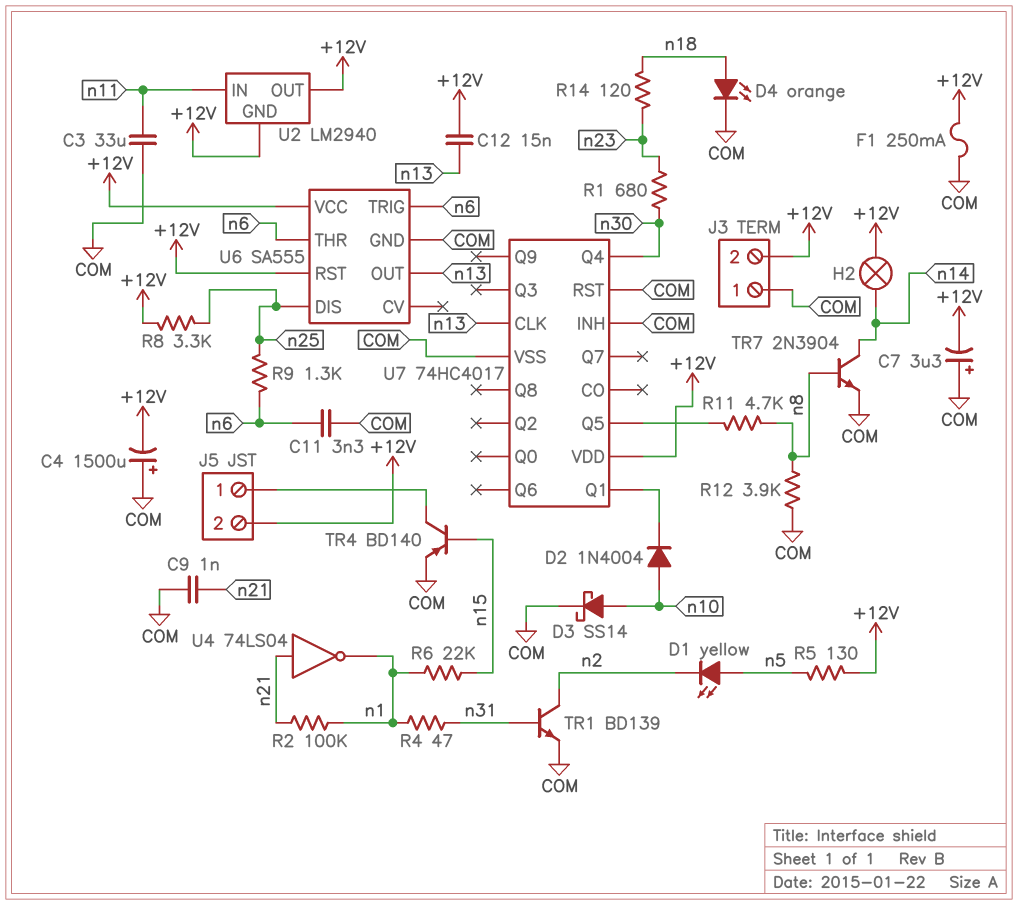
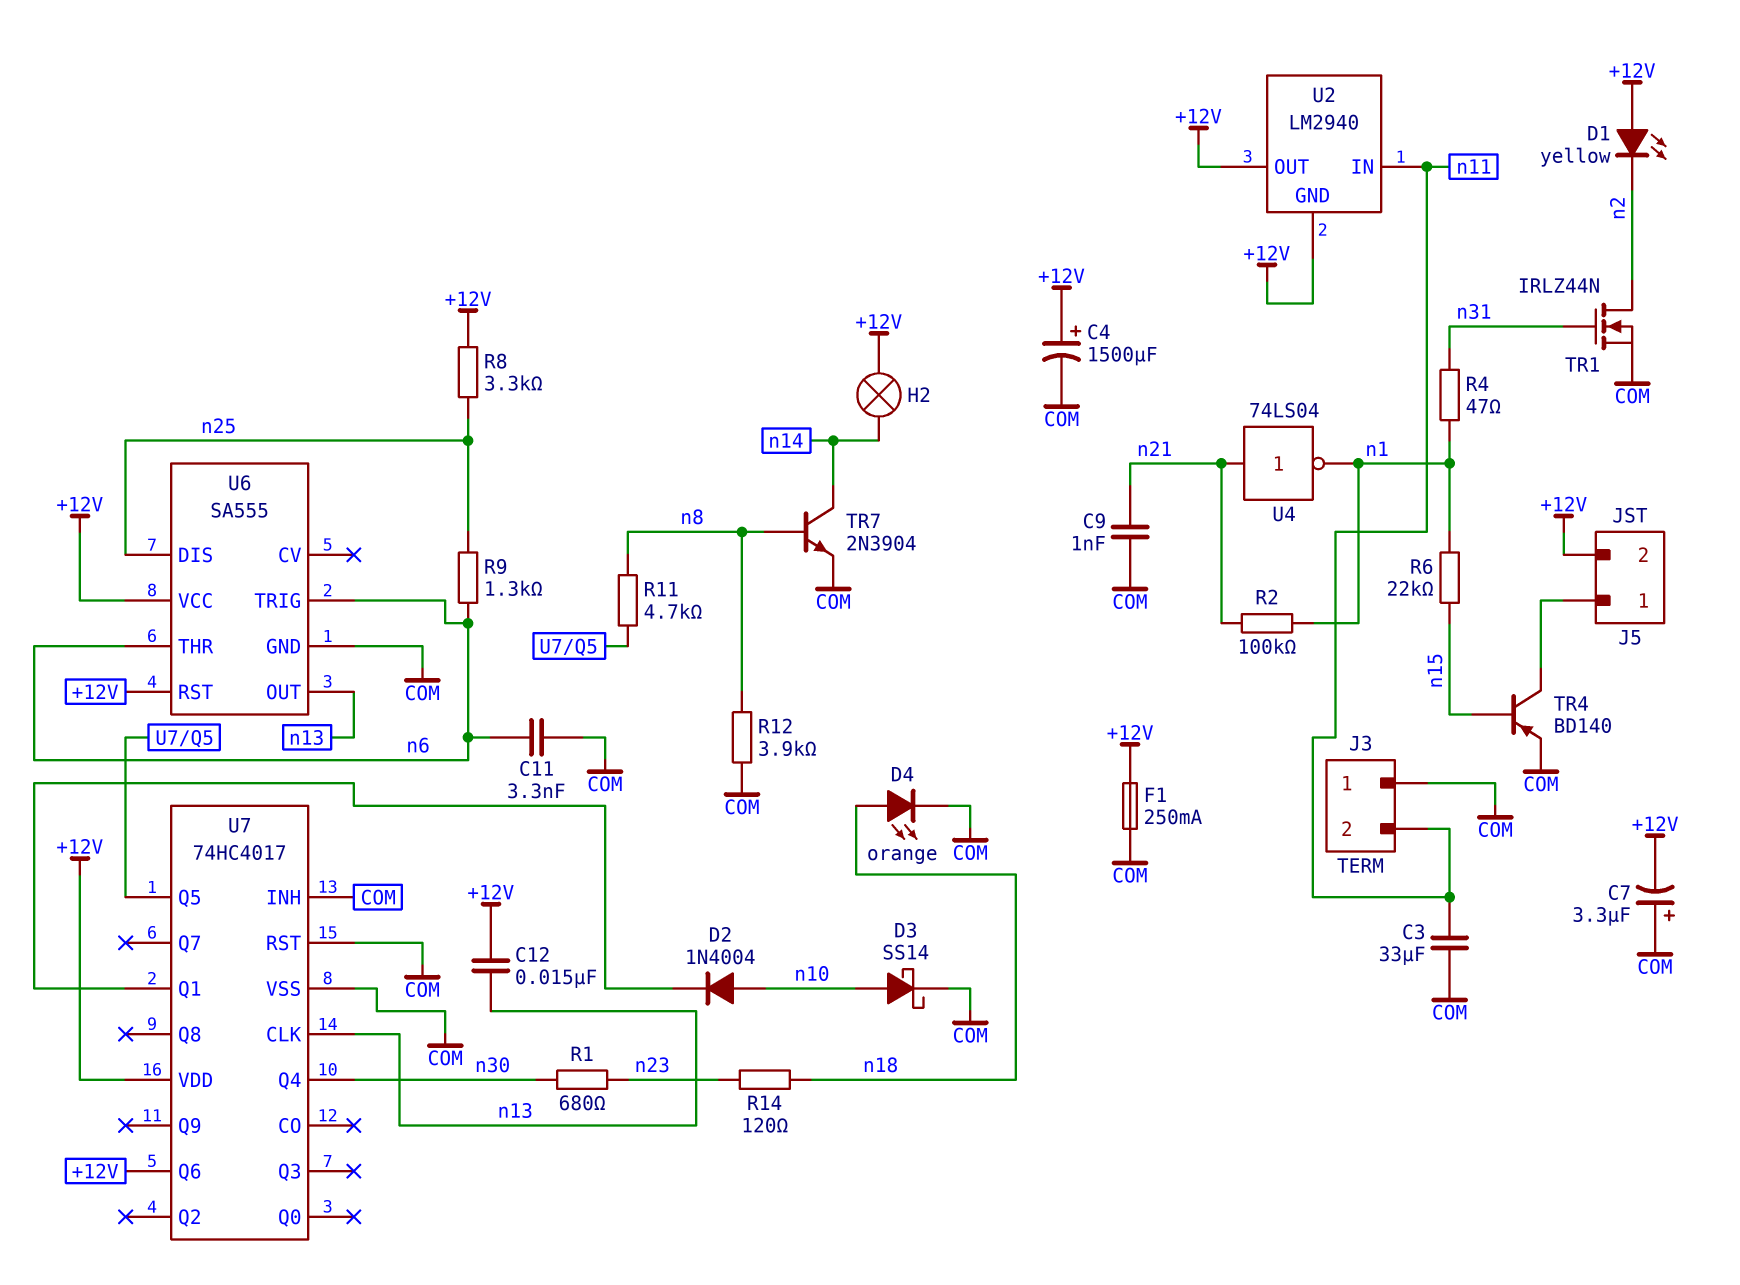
C4: 1500uF (plus COM, minus +12V) -> 1500uF (plus +12V, minus COM)
D1: LED yellow (A n5, K n2) -> LED yellow (A +12V, K n2)
J3 pin 2: +12V -> n11
R5: 130 (+12V, n5) -> none
TR1: NPN BD139 (B n31, C n2, E COM) -> NMOS IRLZ44N (G n31, D n2, S COM)
U7 pin Q6: none -> +12V

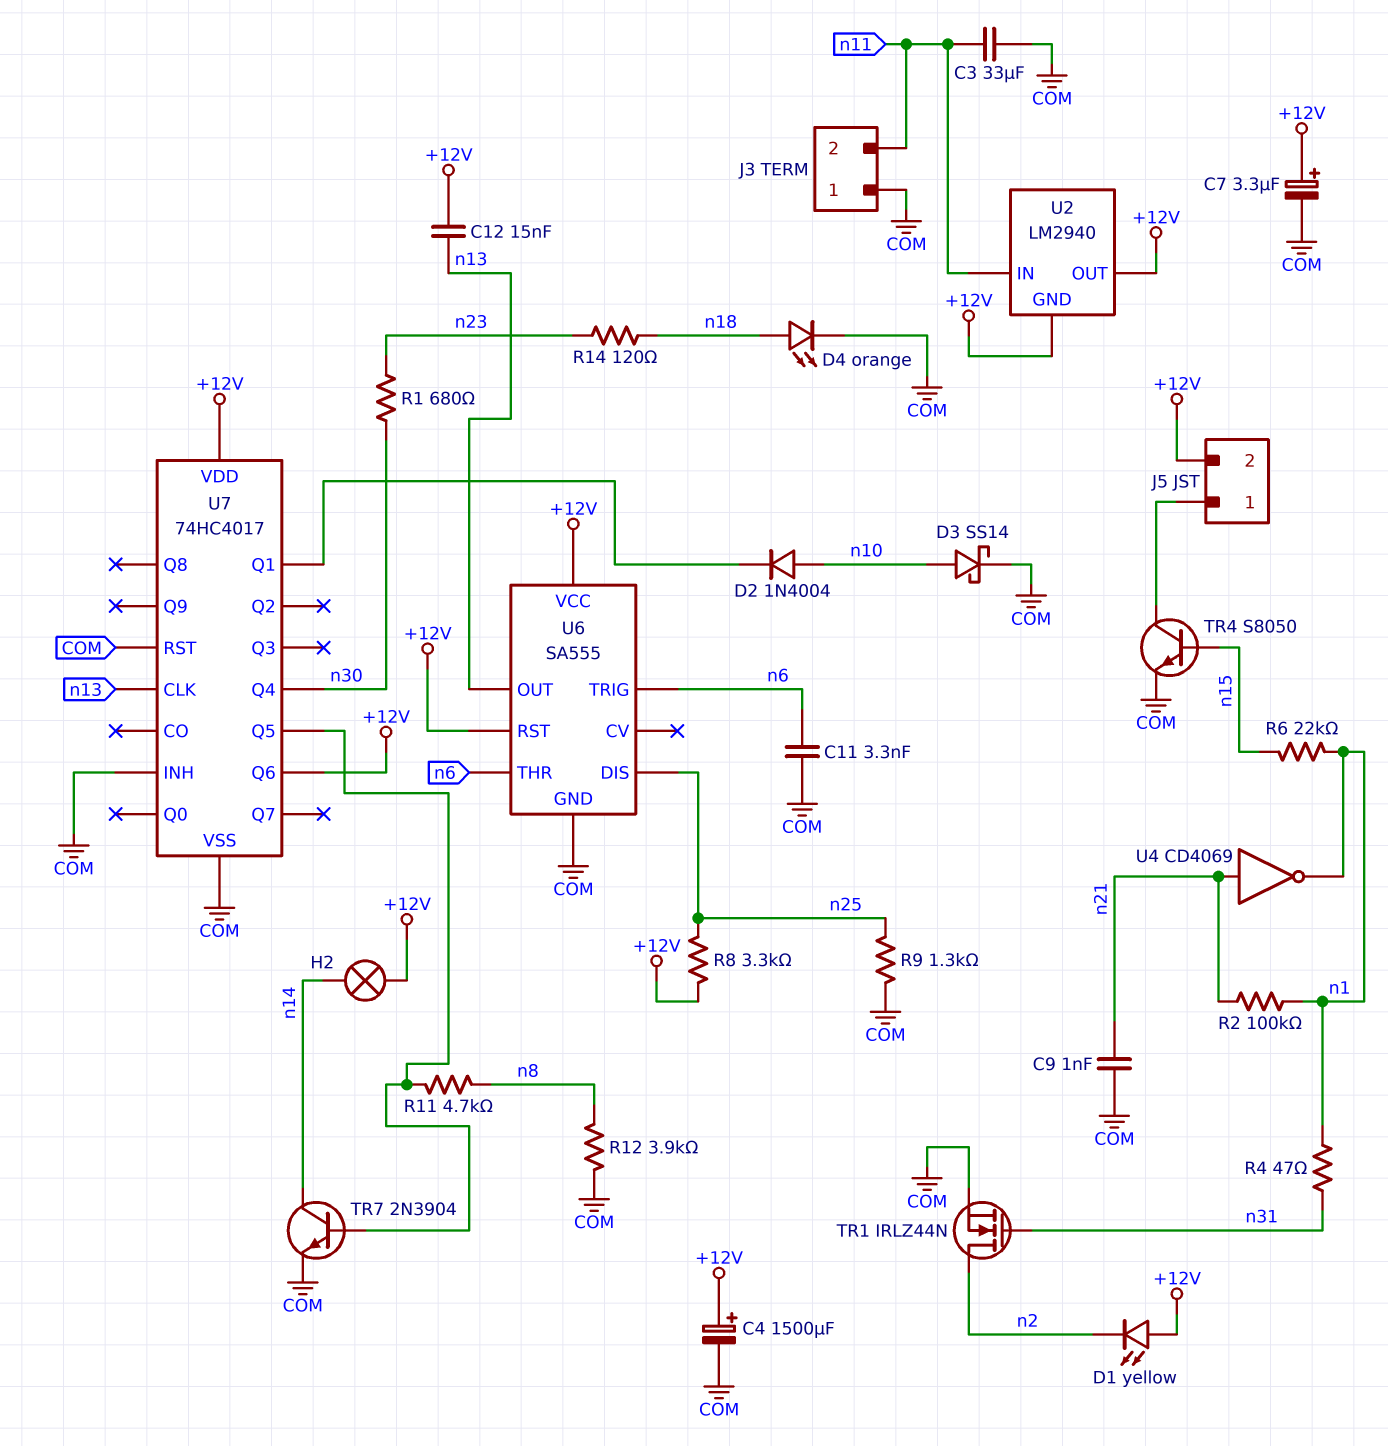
C7: 3.3uF (plus COM, minus +12V) -> 3.3uF (plus +12V, minus COM)
F1: 250mA (+12V, COM) -> none
R9: 1.3k (n6, n25) -> 1.3k (COM, n25)
TR4: PNP BD140 (B n15, C J5/1, E COM) -> NPN S8050 (B n15, C J5/1, E COM)
TR7: NPN 2N3904 (B n8, C n14, E COM) -> NPN 2N3904 (B U7/Q5, C n14, E COM)
U4: NOT 74LS04 (in n21, out n1) -> NOT CD4069 (in n21, out n1)

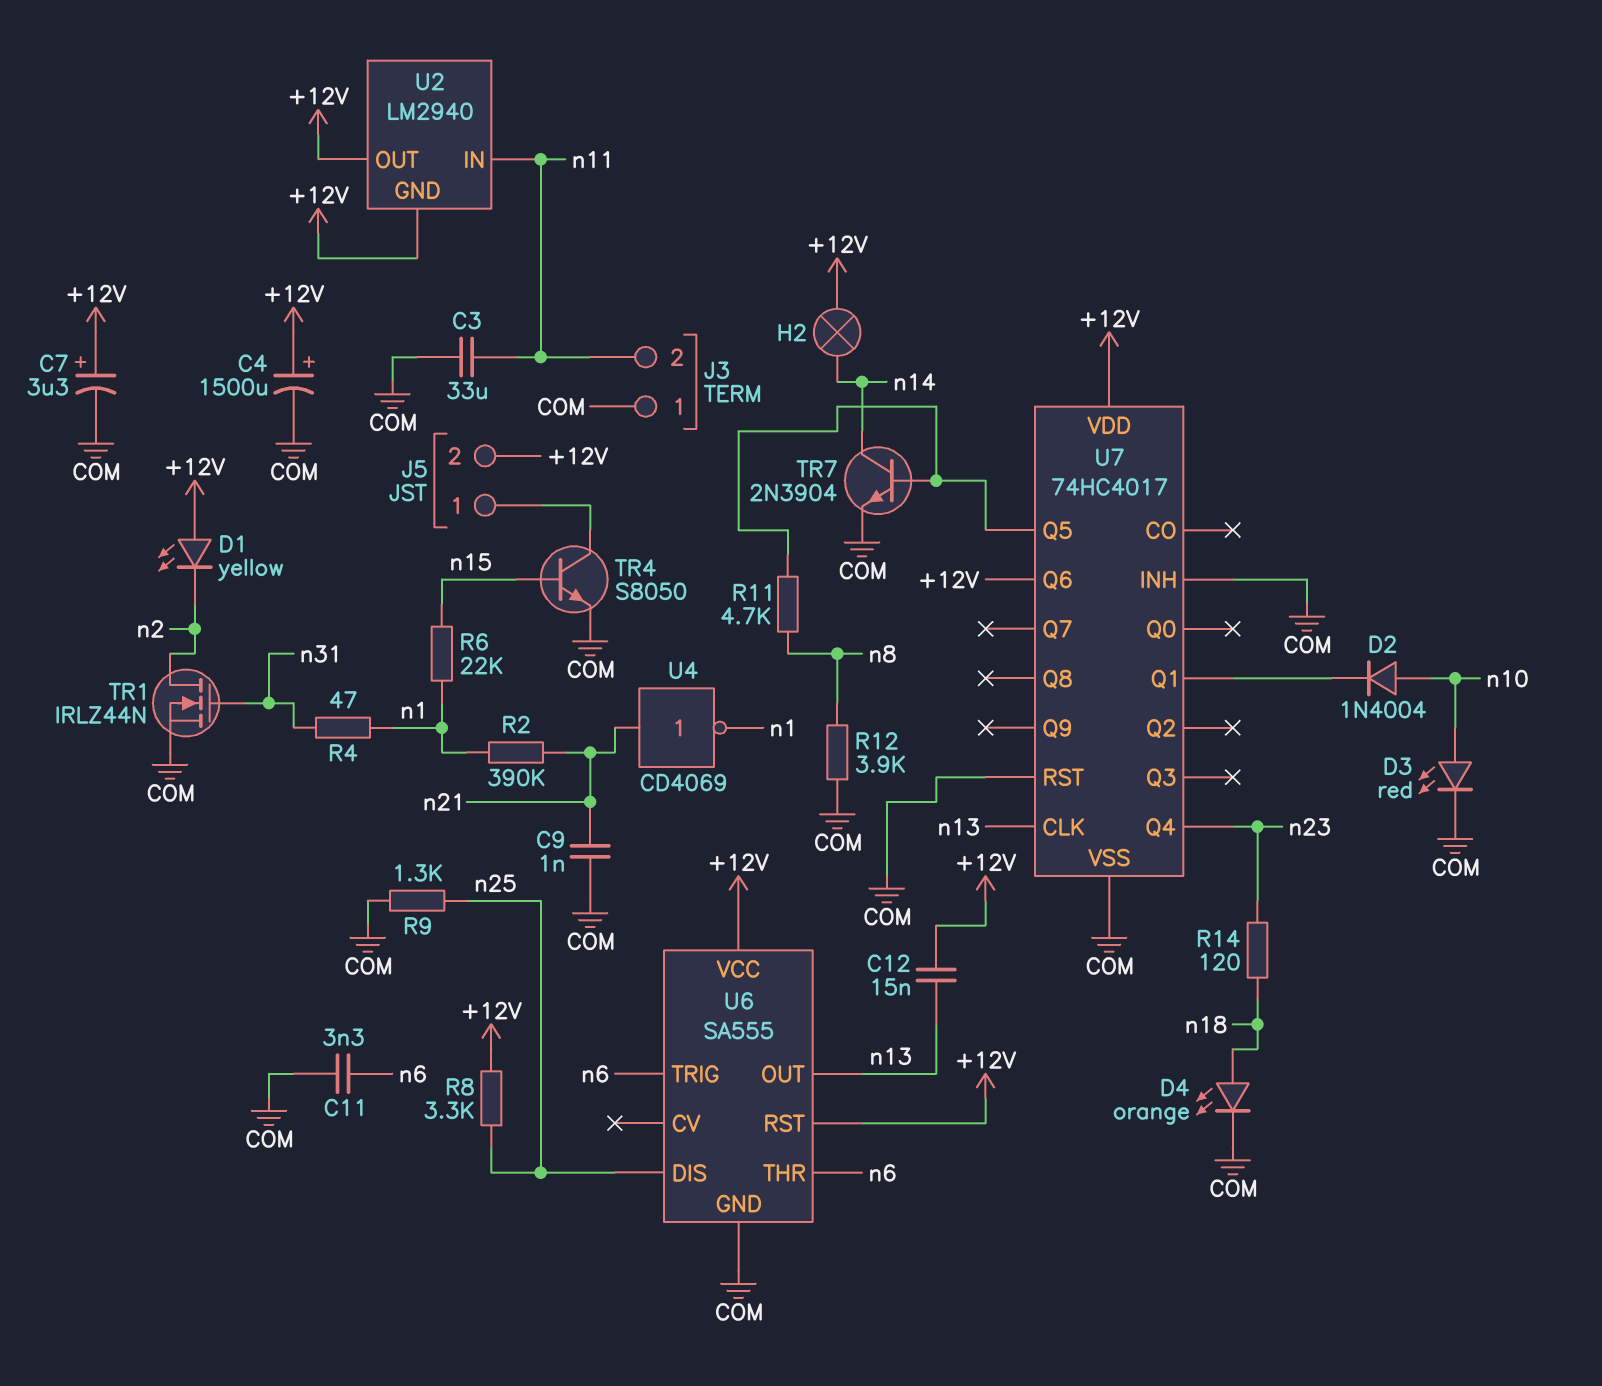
D3: schottky SS14 (A n10, K COM) -> LED red (A n10, K COM)
R1: 680 (n23, n30) -> none
R2: 100k (n1, n21) -> 390k (n1, n21)
U7 pin Q4: n30 -> n23

